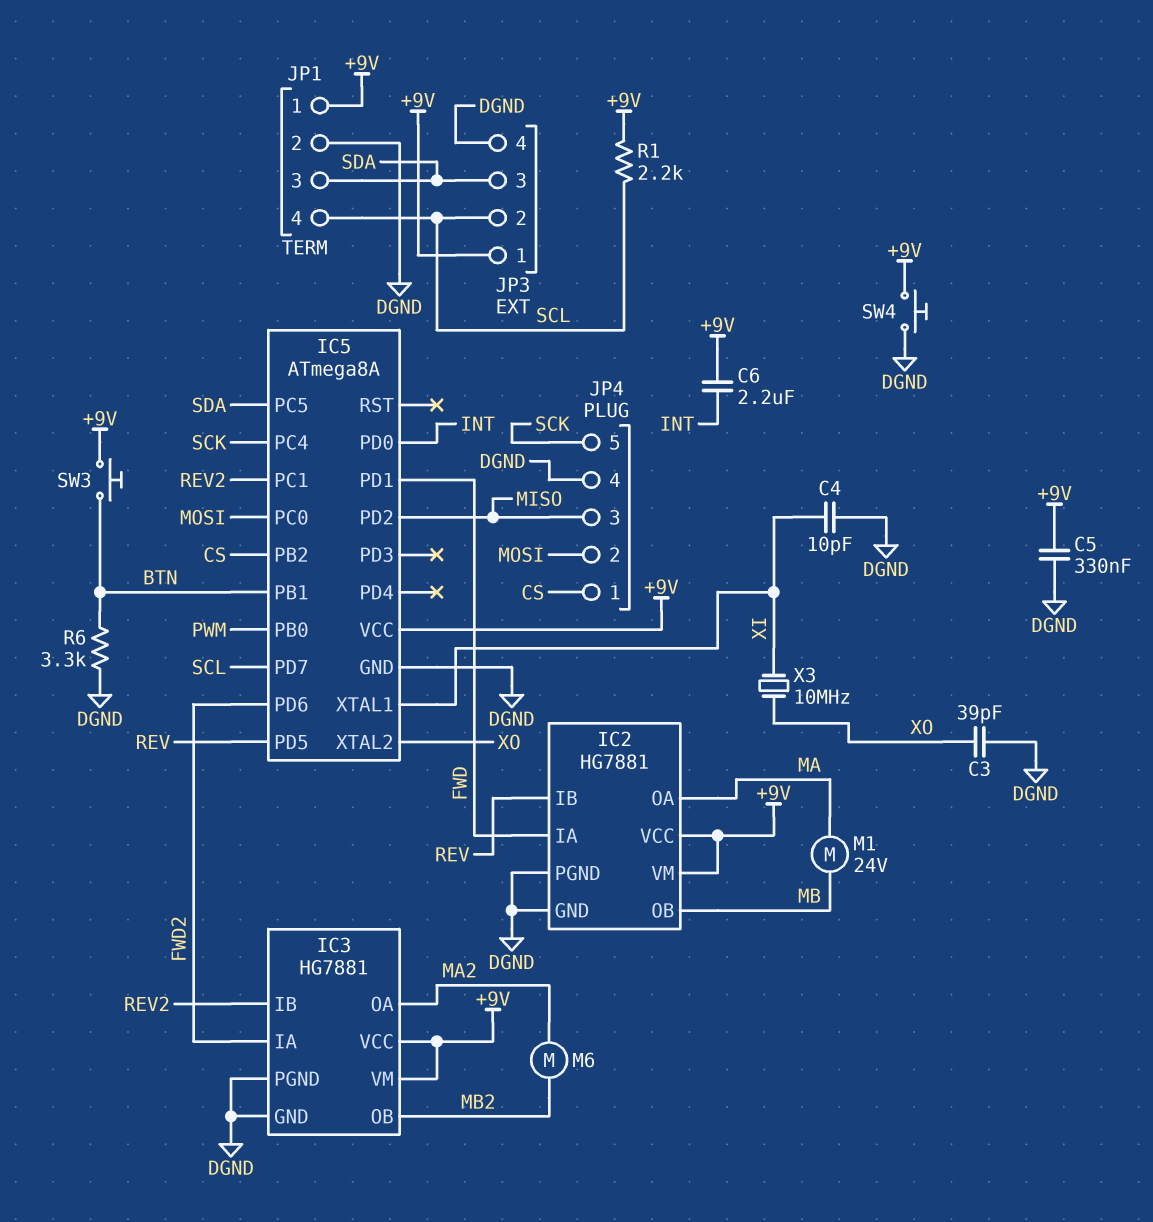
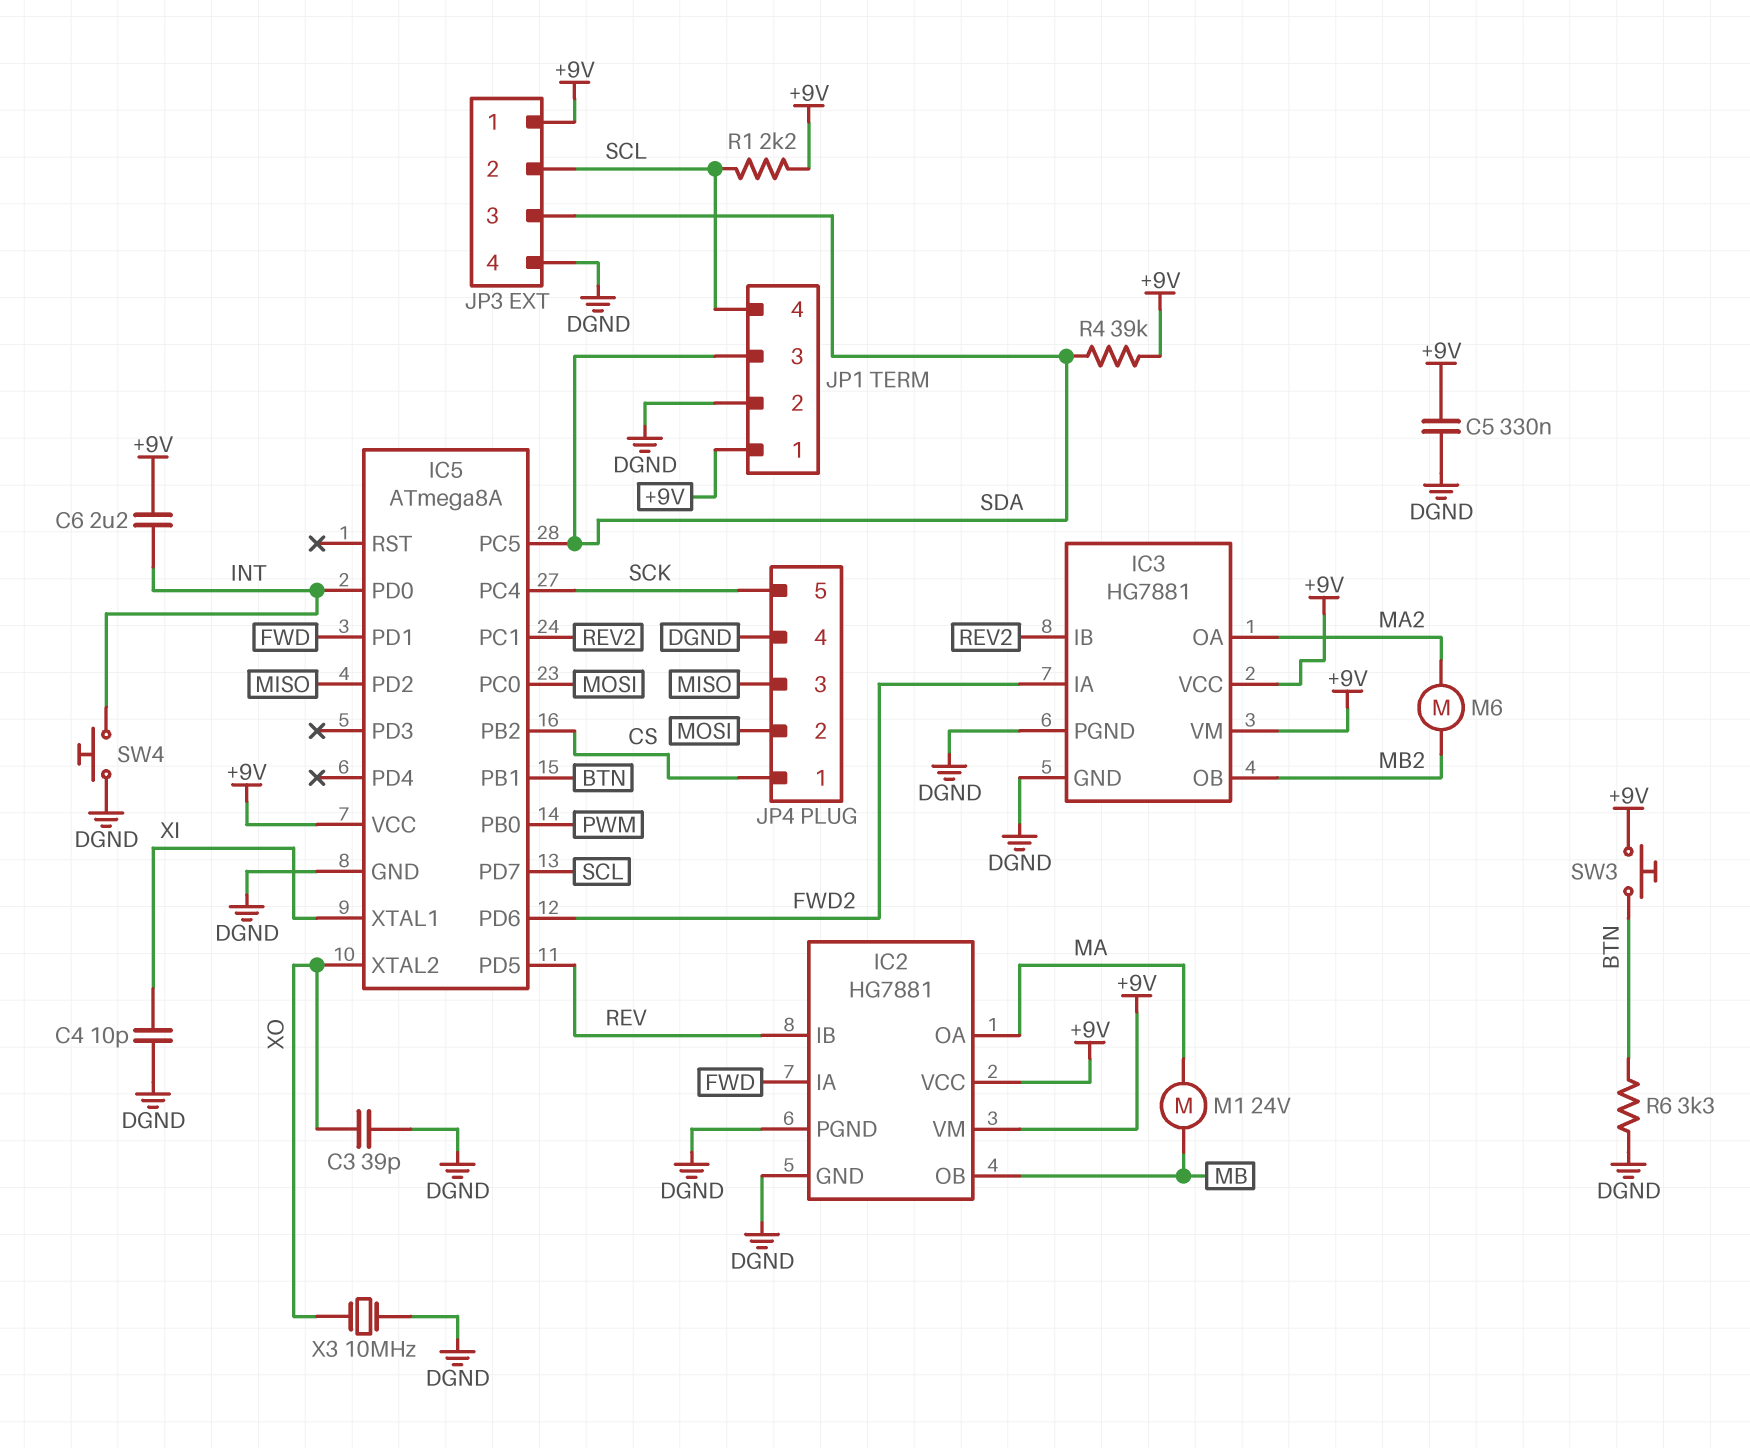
R4: none -> 39k (+9V, SDA)
SW4: button (+9V, DGND) -> button (DGND, INT)
X3: 10MHz (XI, XO) -> 10MHz (DGND, XO)

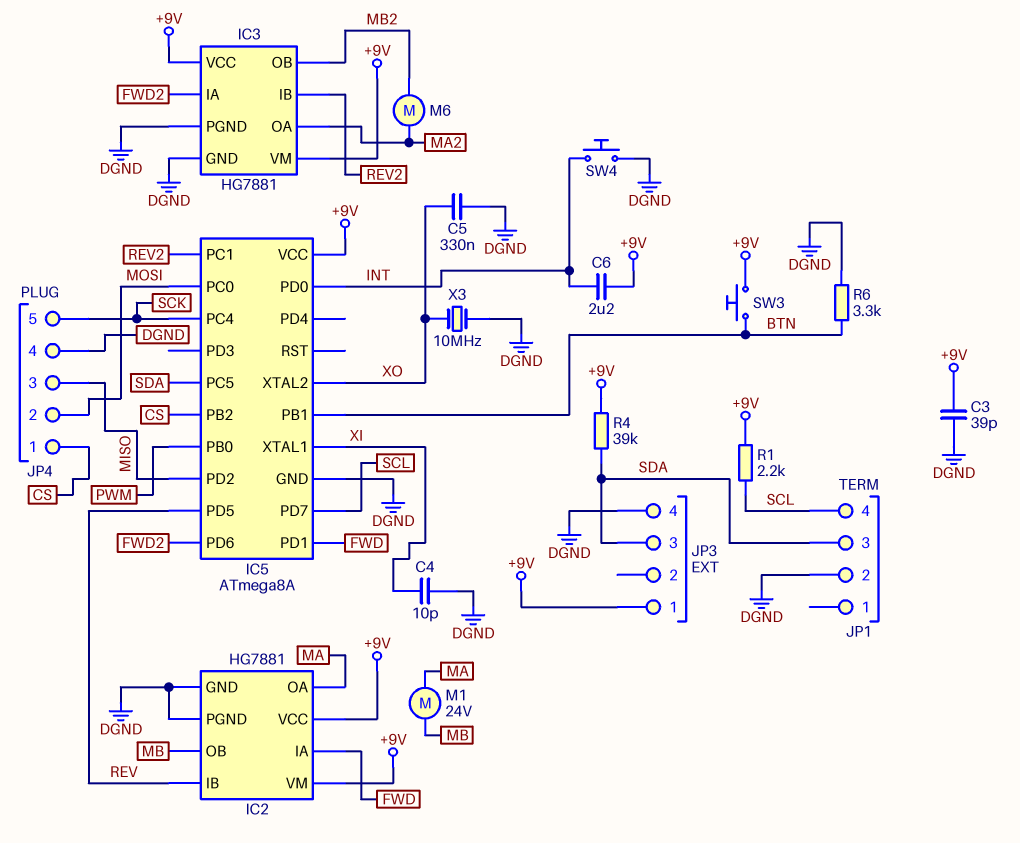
C3: 39pF (DGND, XO) -> 39pF (+9V, DGND)
C5: 330nF (+9V, DGND) -> 330nF (DGND, XO)
JP1 pin 1: +9V -> none
JP3 pin 2: SCL -> none

